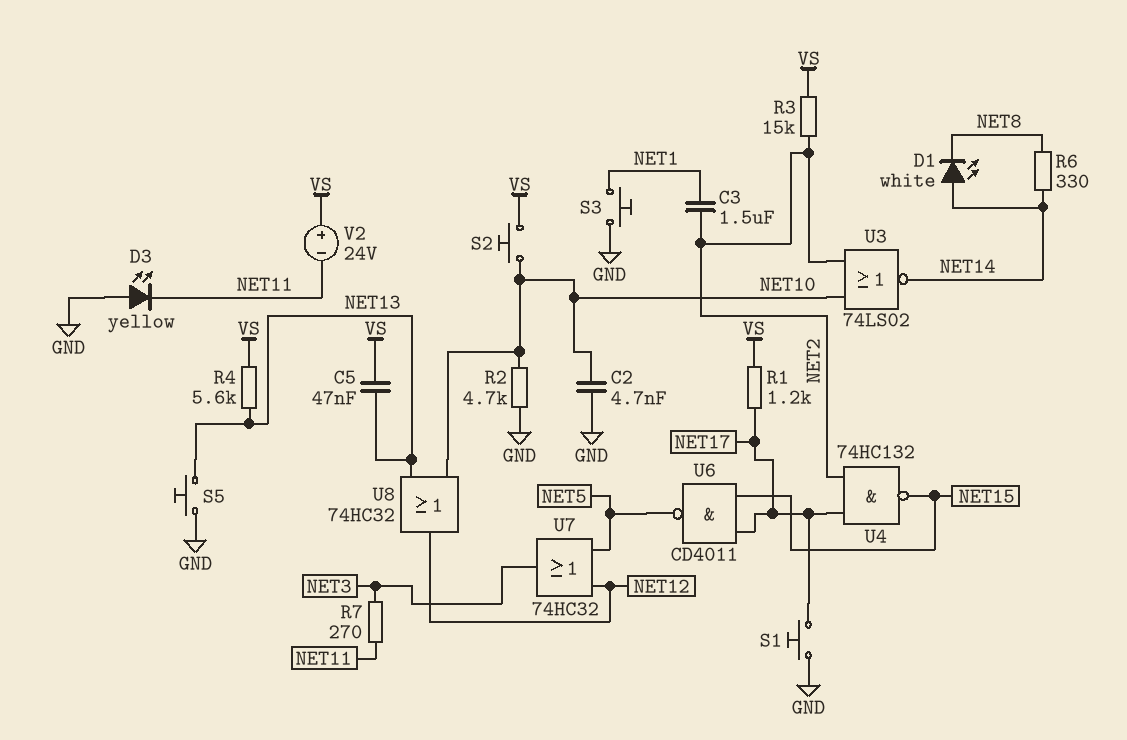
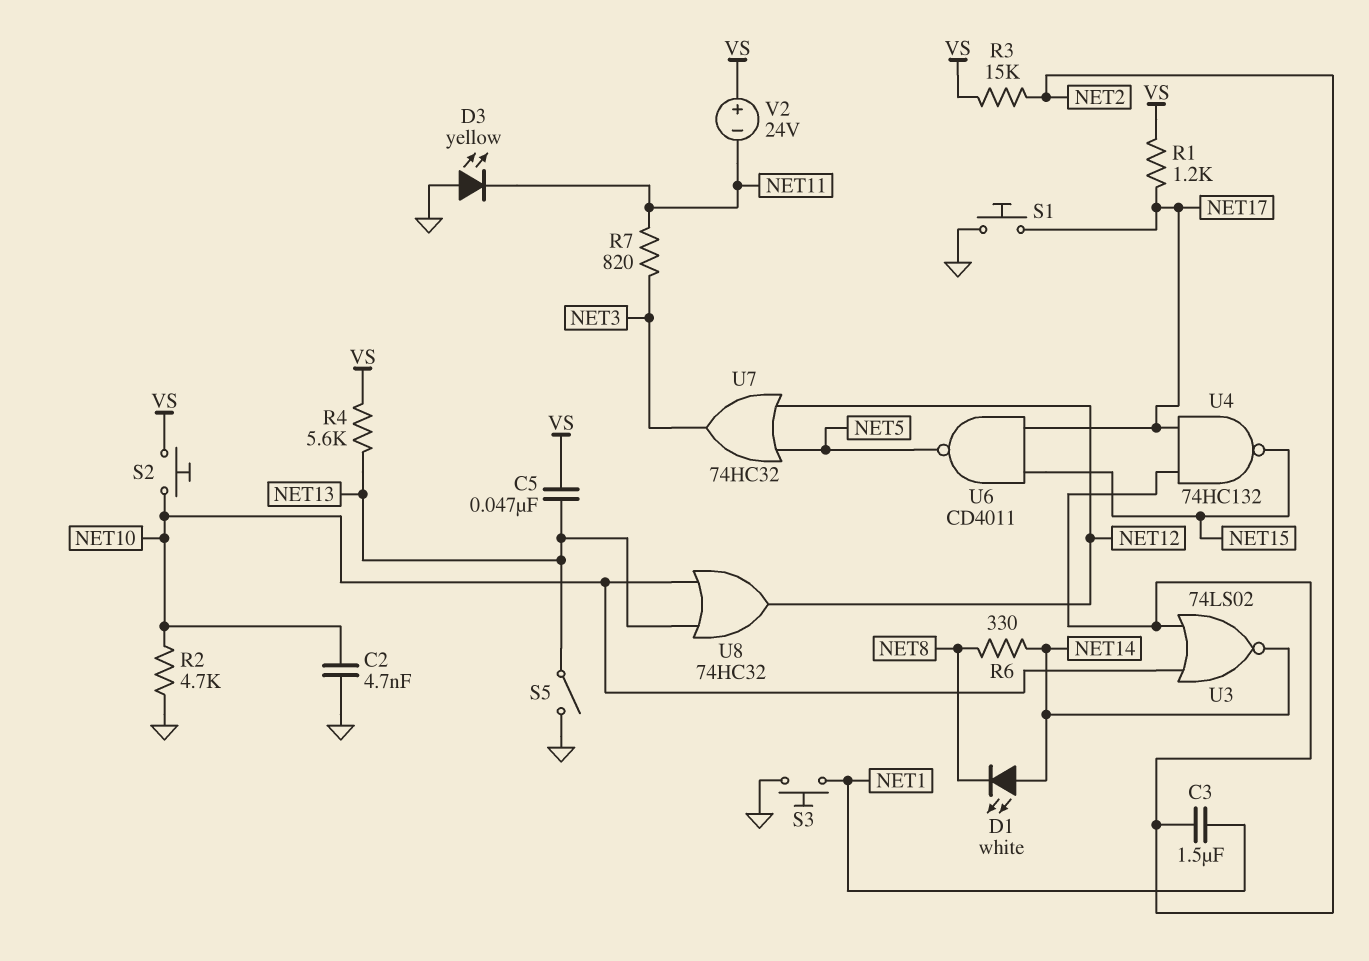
R7: 270 (NET3, NET11) -> 820 (NET3, NET11)
S5: button (GND, NET13) -> switch (GND, NET13)

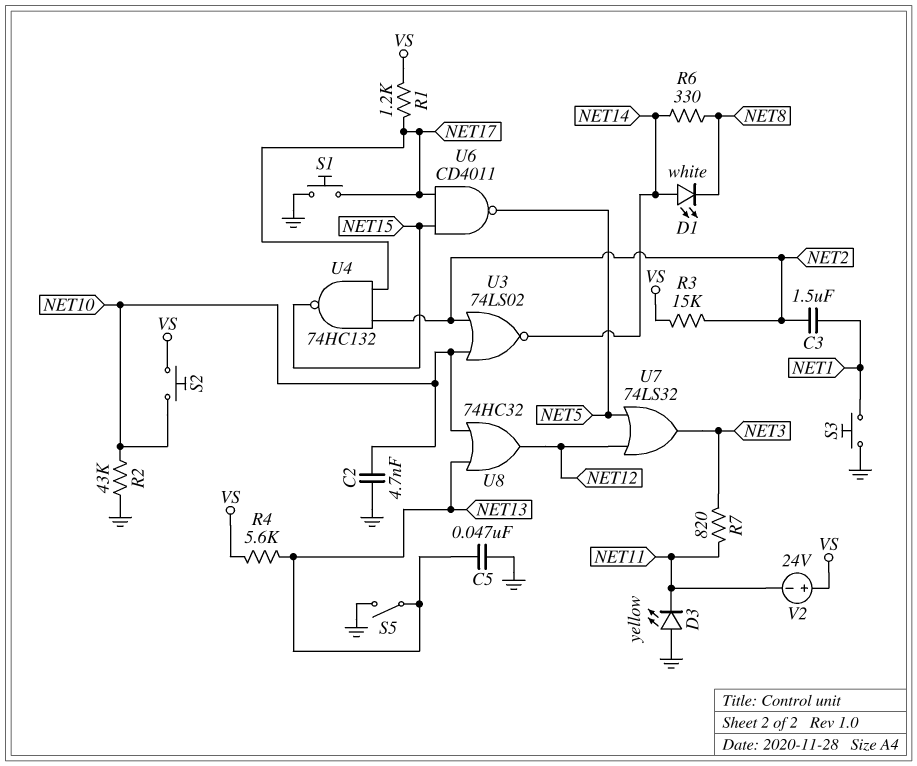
C5: 47nF (NET13, VS) -> 47nF (GND, NET13)
R2: 4.7k (GND, NET10) -> 43k (GND, NET10)
U7: OR 74HC32 (in NET5, in NET12, out NET3) -> OR 74LS32 (in NET5, in NET12, out NET3)

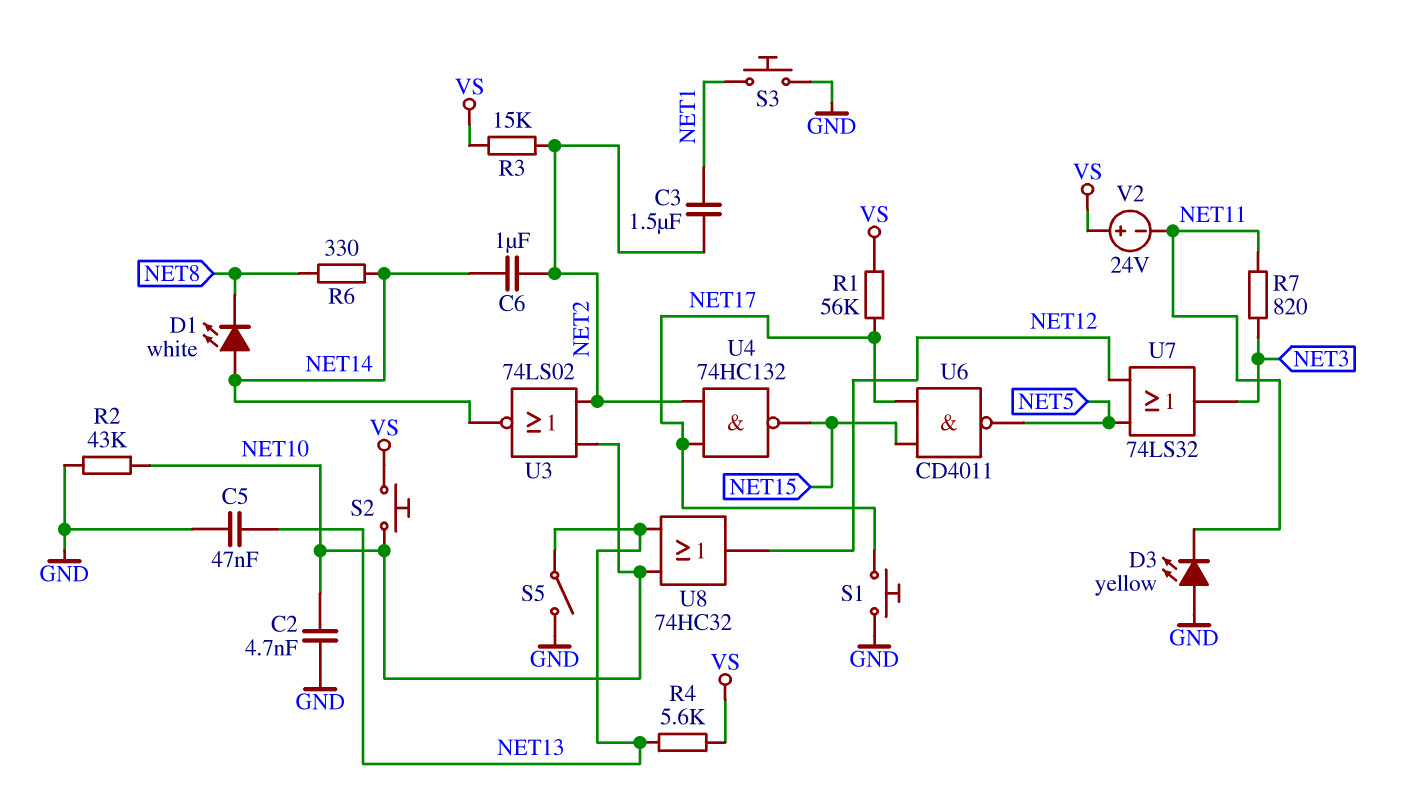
C6: none -> 1uF (NET2, NET14)
R1: 1.2k (NET17, VS) -> 56k (NET17, VS)

